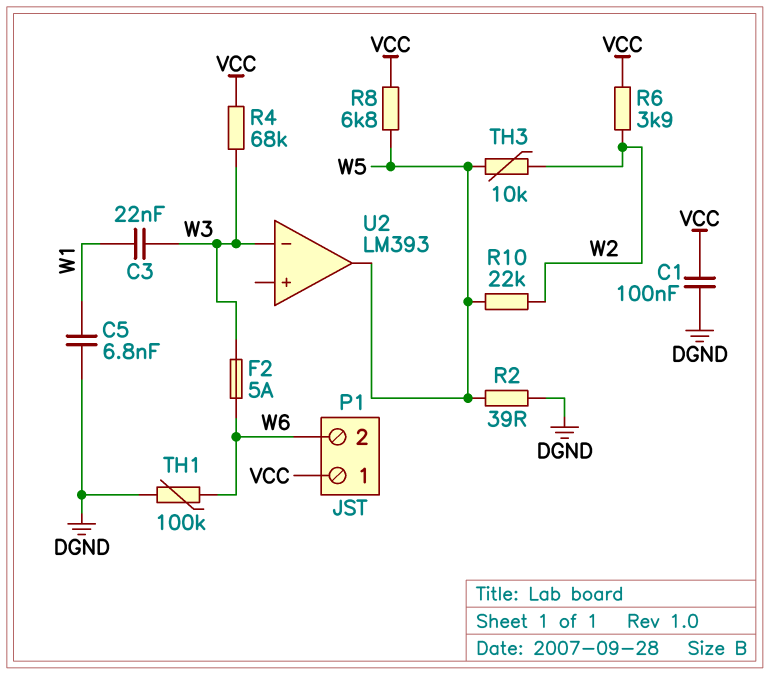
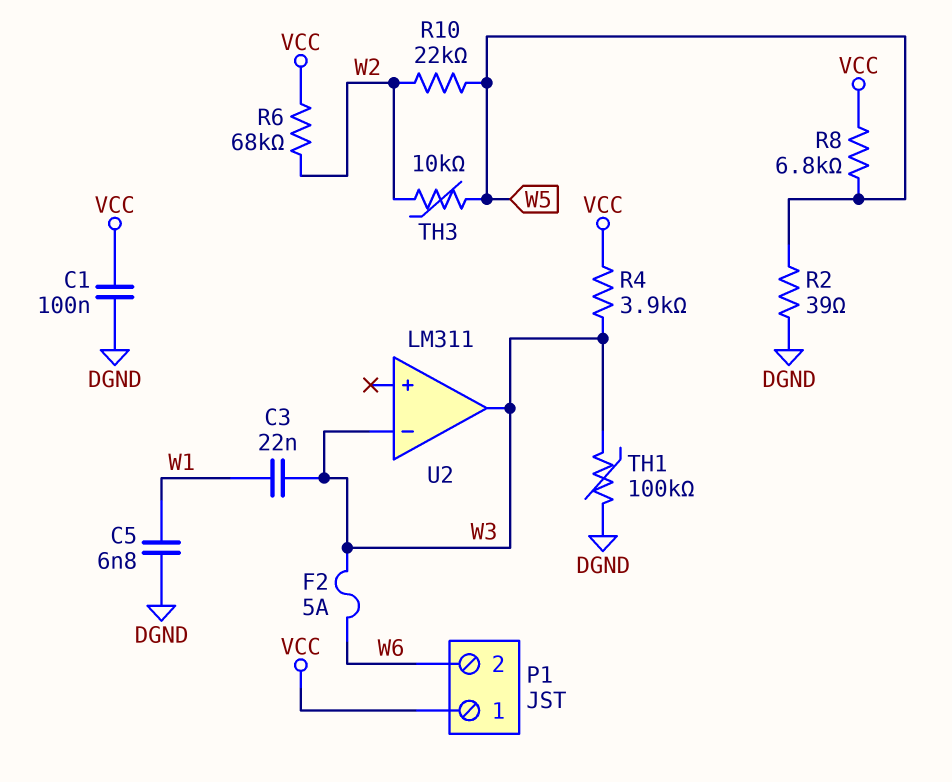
R4: 68k (VCC, W3) -> 3.9k (VCC, W3)
R6: 3.9k (VCC, W2) -> 68k (VCC, W2)
TH1: 100k (DGND, W6) -> 100k (DGND, W3)
U2: LM393 -> LM311
U2 pin out: W5 -> W3

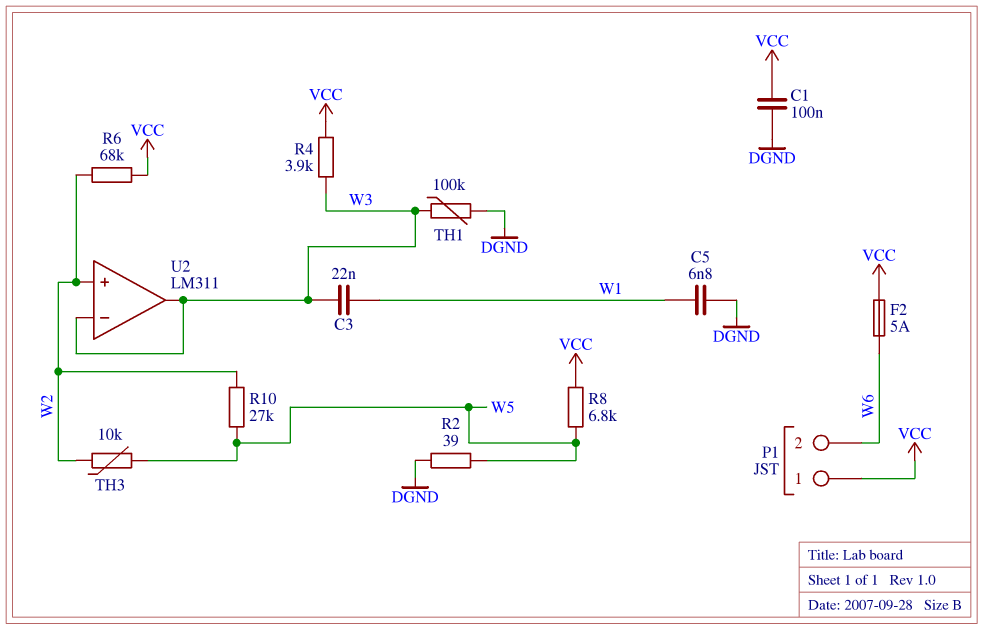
F2: 5A (W3, W6) -> 5A (VCC, W6)
R10: 22k (W2, W5) -> 27k (W2, W5)
U2 pin in+: none -> W2

